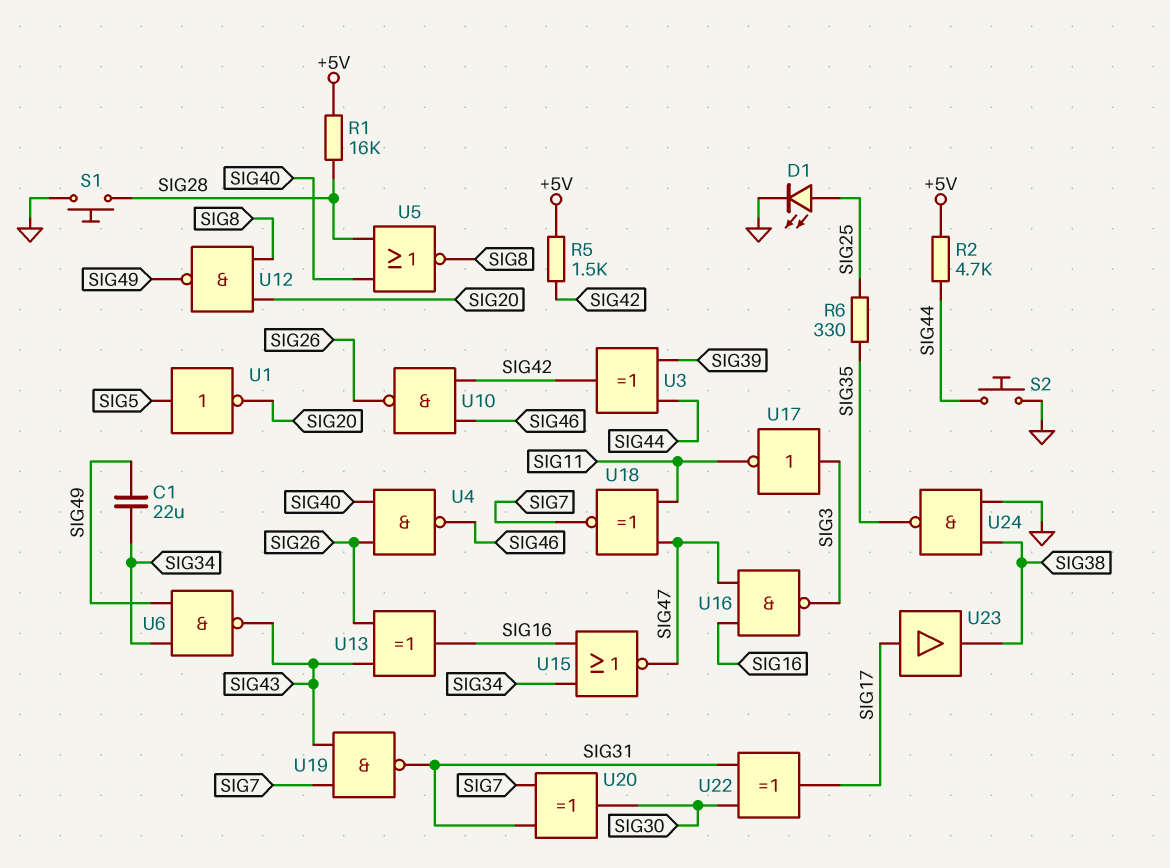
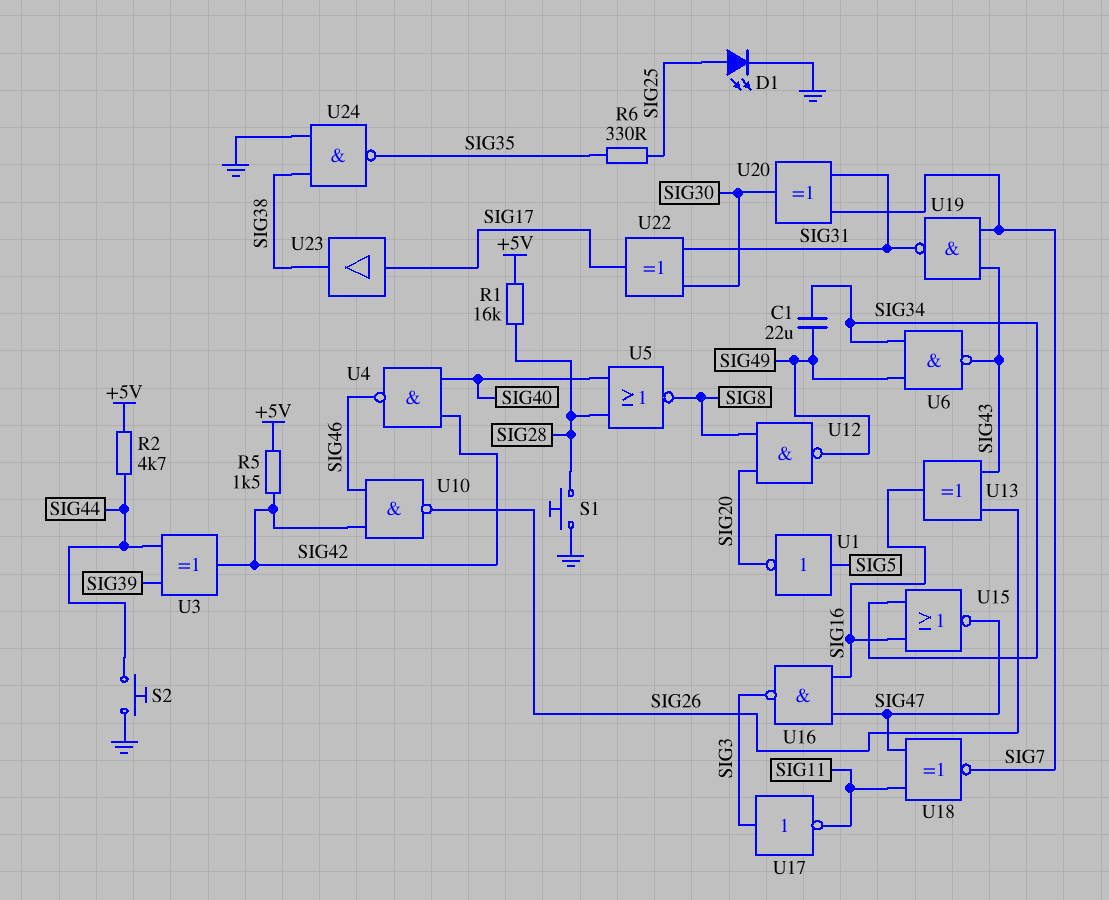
U4: NAND (in SIG26, in SIG40, out SIG46) -> NAND (in SIG40, in SIG42, out SIG46)

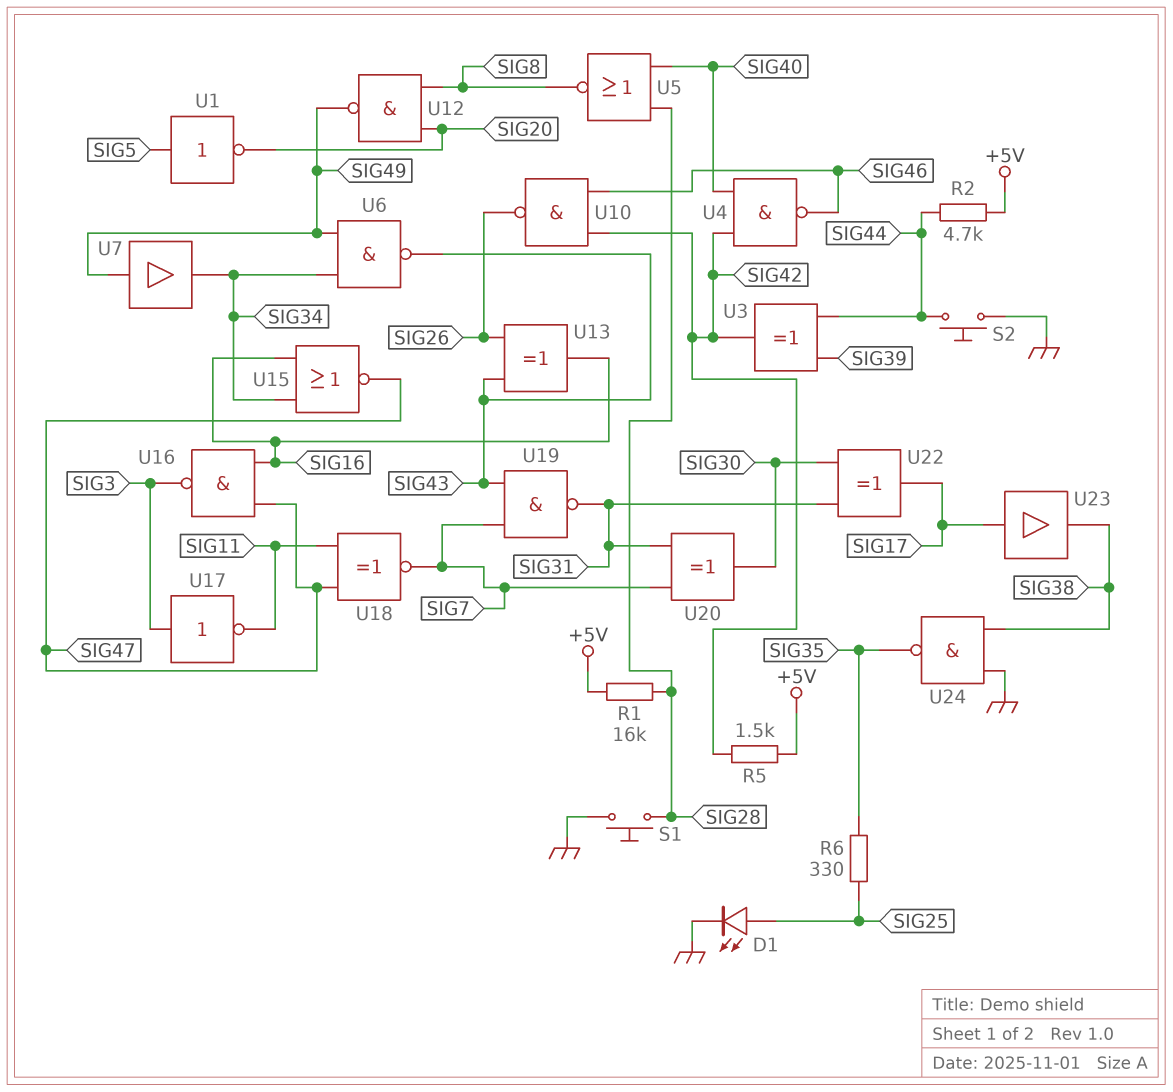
C1: 22uF (SIG34, SIG49) -> none
U7: none -> buffer (in SIG49, out SIG34)

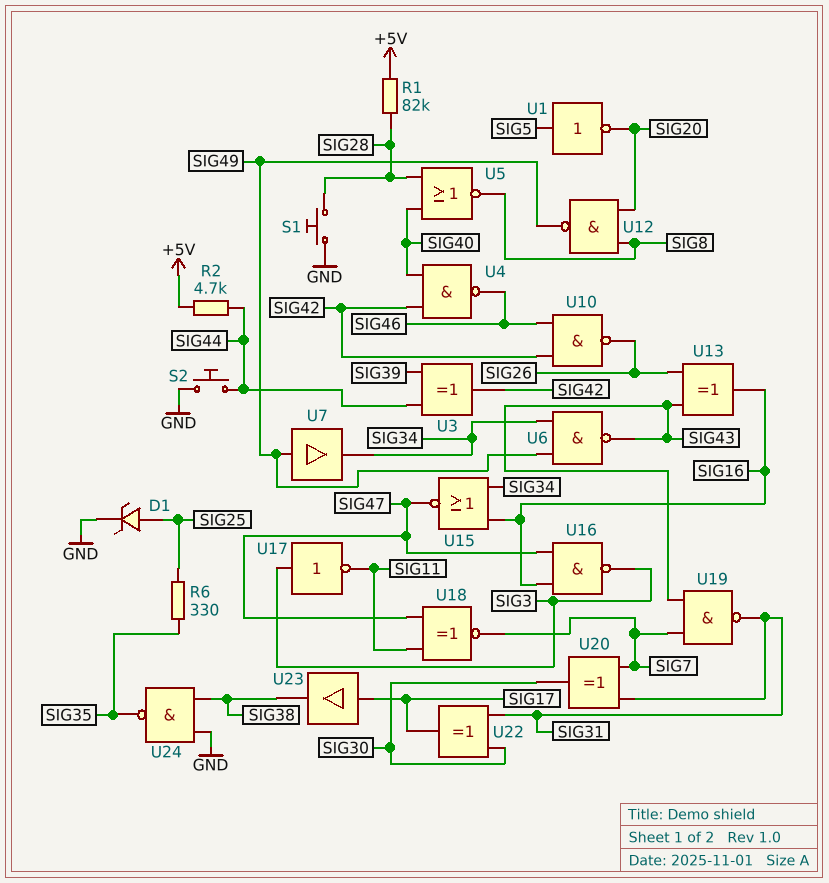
D1: LED (A SIG25, K GND) -> zener (A SIG25, K GND)
R1: 16k (+5V, SIG28) -> 82k (+5V, SIG28)
R5: 1.5k (+5V, SIG42) -> none

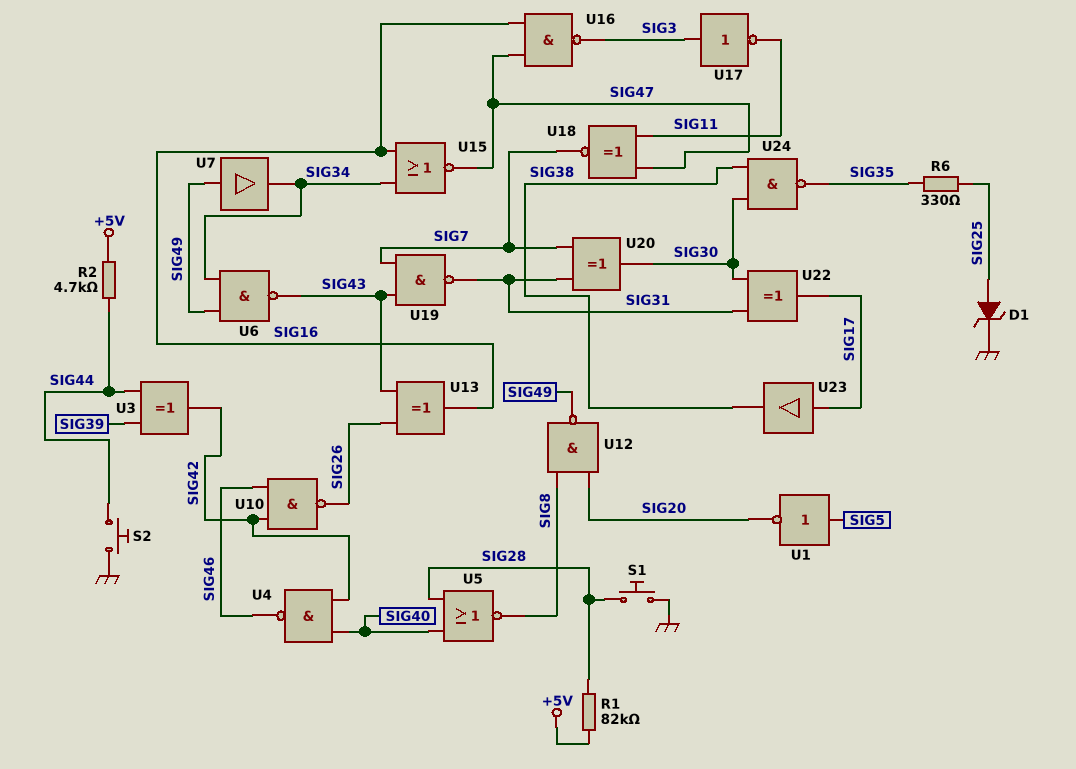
U24: NAND (in GND, in SIG38, out SIG35) -> NAND (in SIG30, in SIG38, out SIG35)

